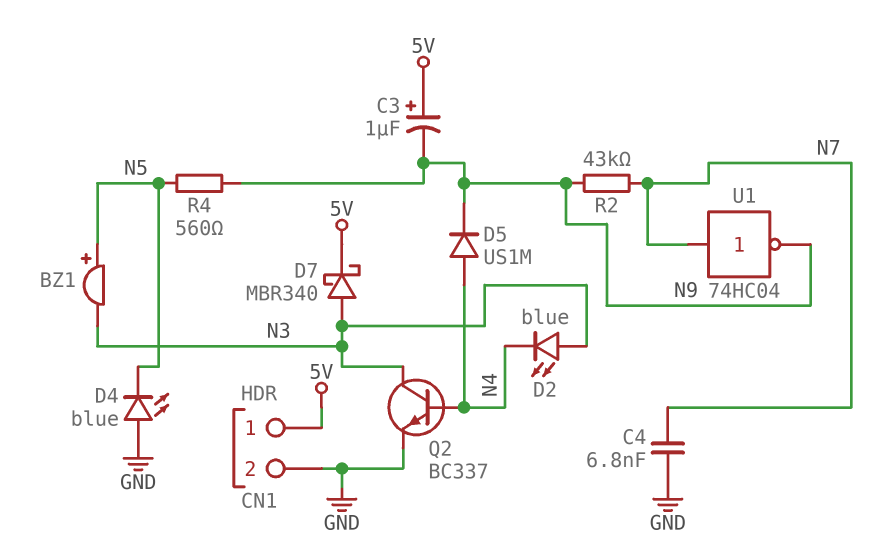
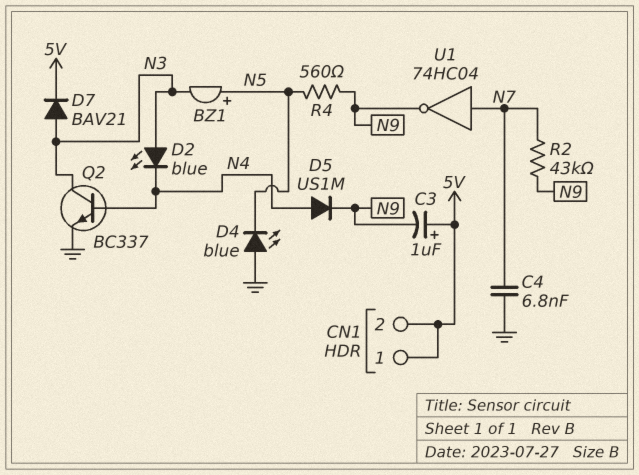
CN1 pin 2: GND -> 5V
D7: schottky MBR340 (A N3, K 5V) -> diode BAV21 (A N3, K 5V)

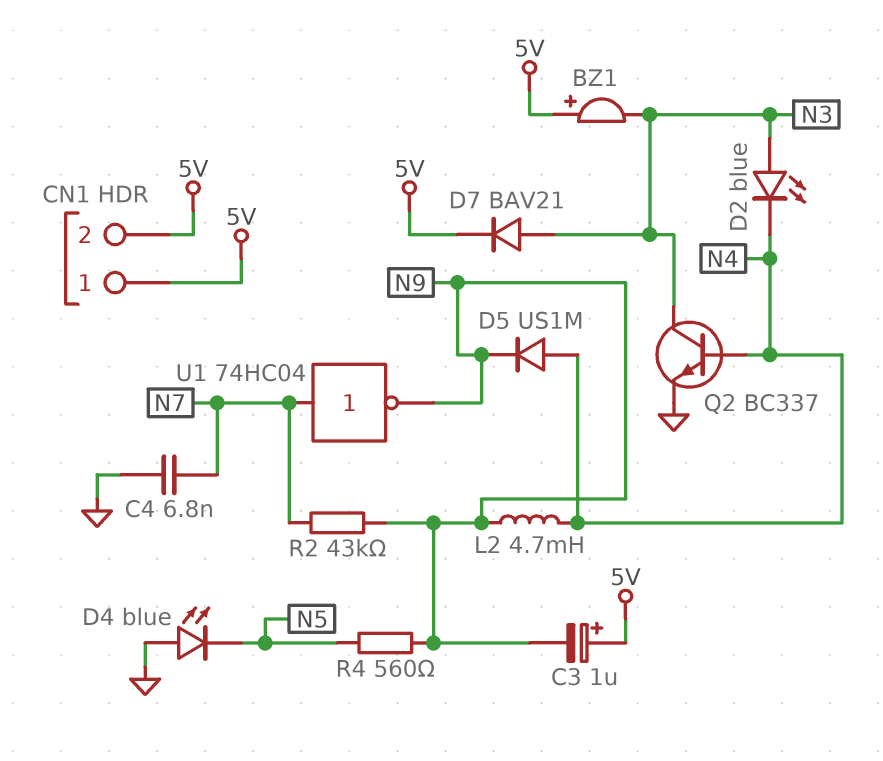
BZ1: buzzer (plus N5, minus N3) -> buzzer (plus 5V, minus N3)
L2: none -> 4.7mH (N4, N9)

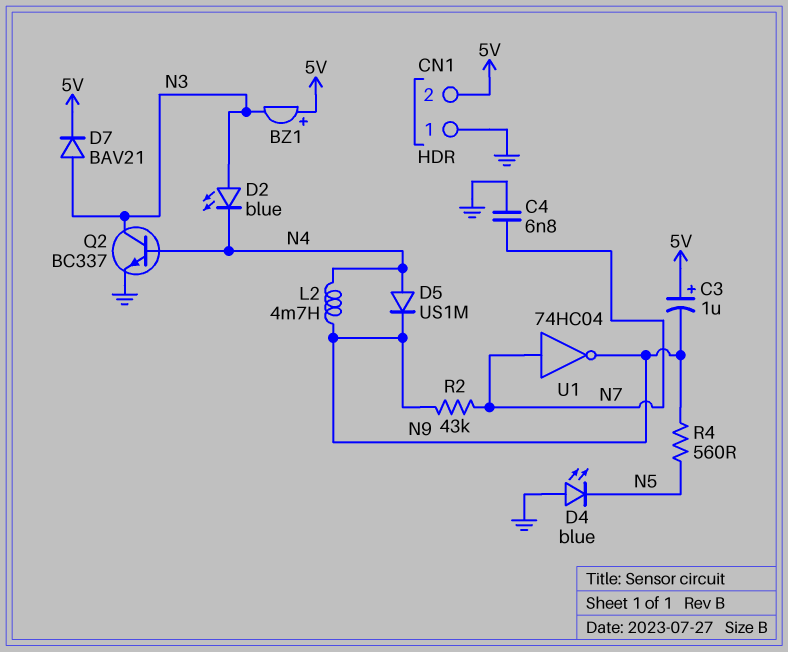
CN1 pin 1: 5V -> GND

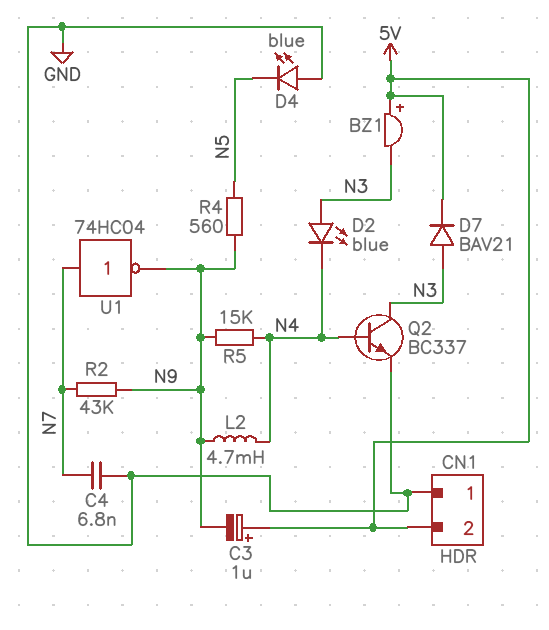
D5: diode US1M (A N4, K N9) -> none
R5: none -> 15k (N4, N9)

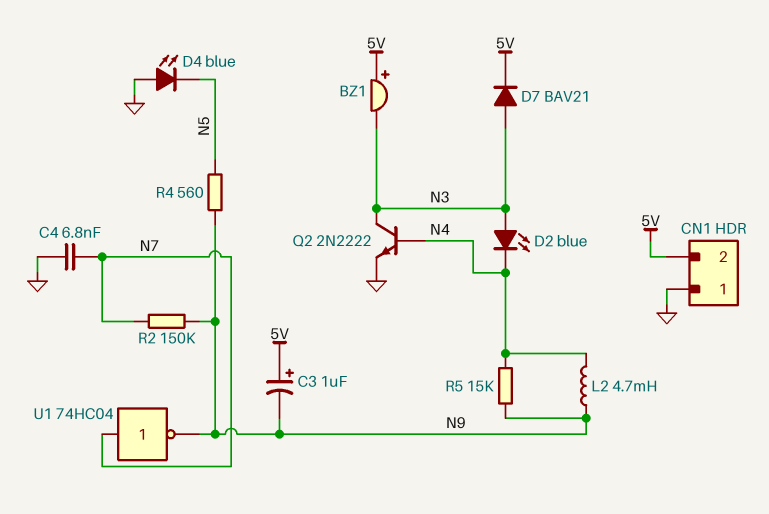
Q2: NPN BC337 (B N4, C N3, E GND) -> NPN 2N2222 (B N4, C N3, E GND)
R2: 43k (N7, N9) -> 150k (N7, N9)

